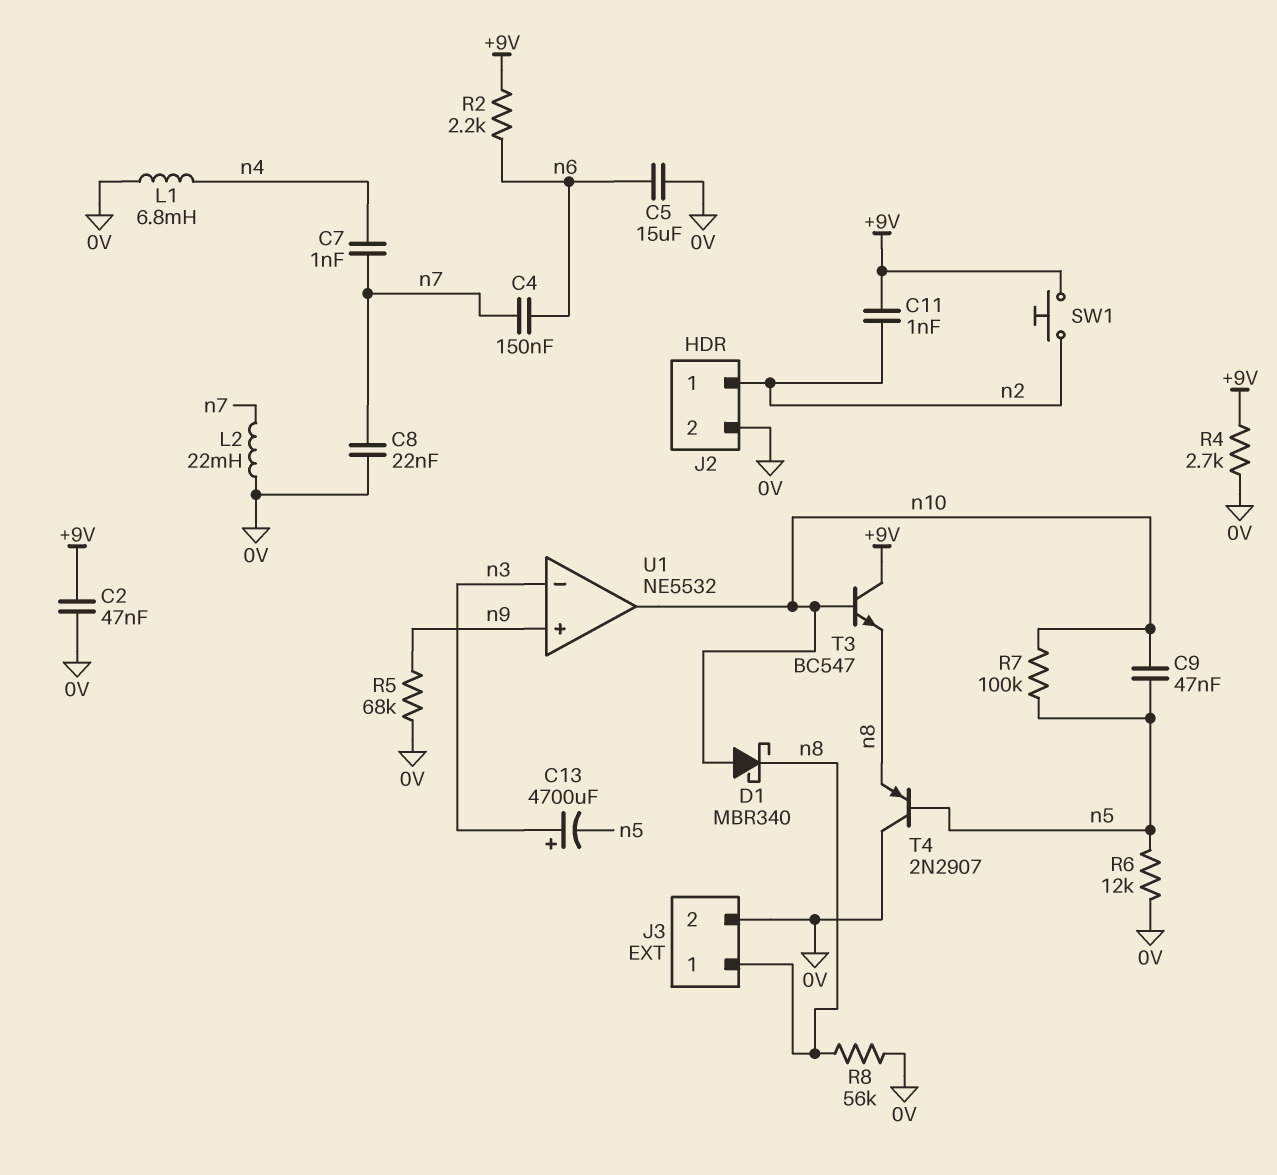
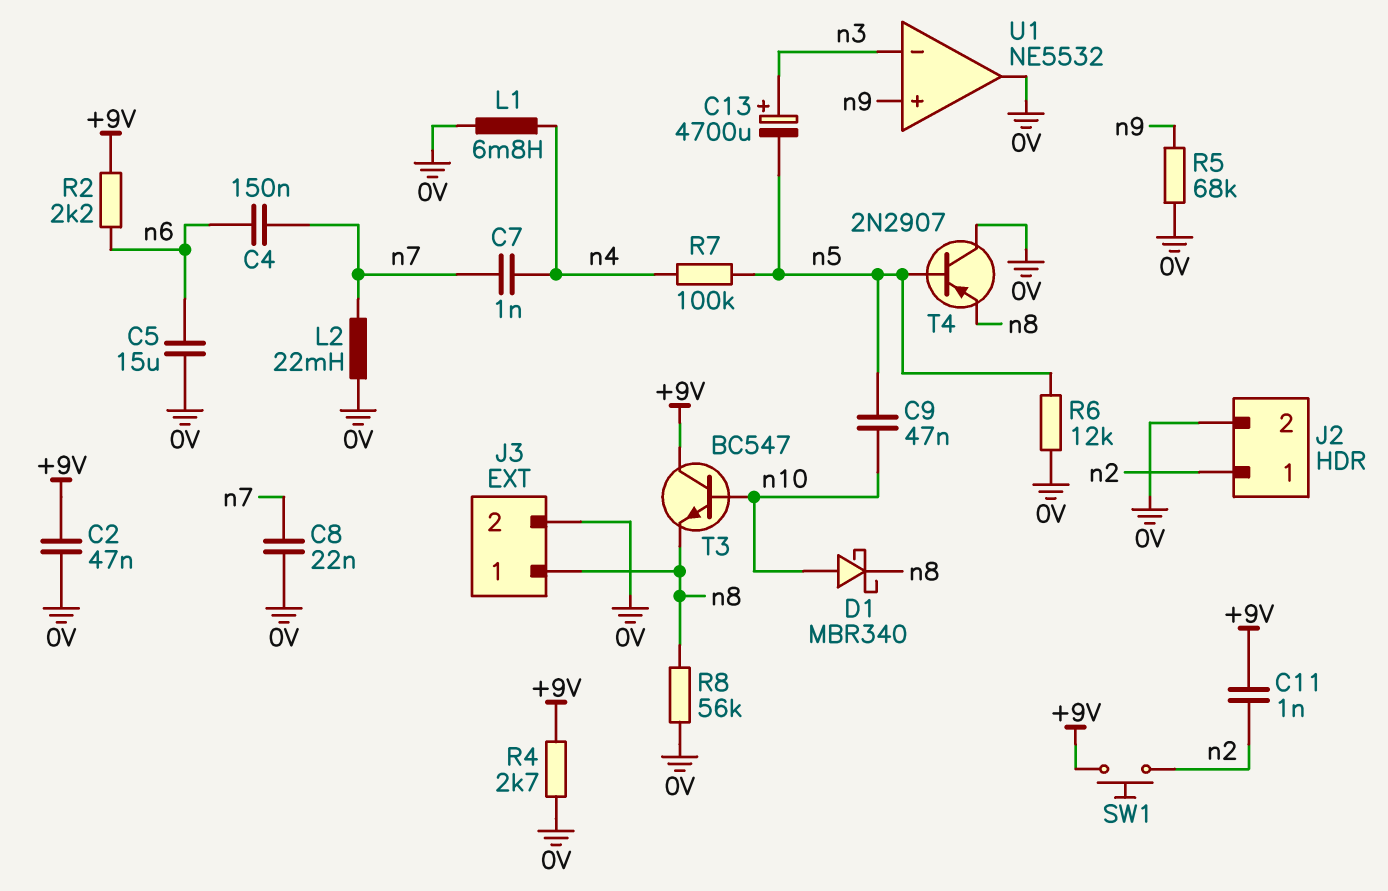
R7: 100k (n5, n10) -> 100k (n4, n5)
U1 pin out: n10 -> 0V

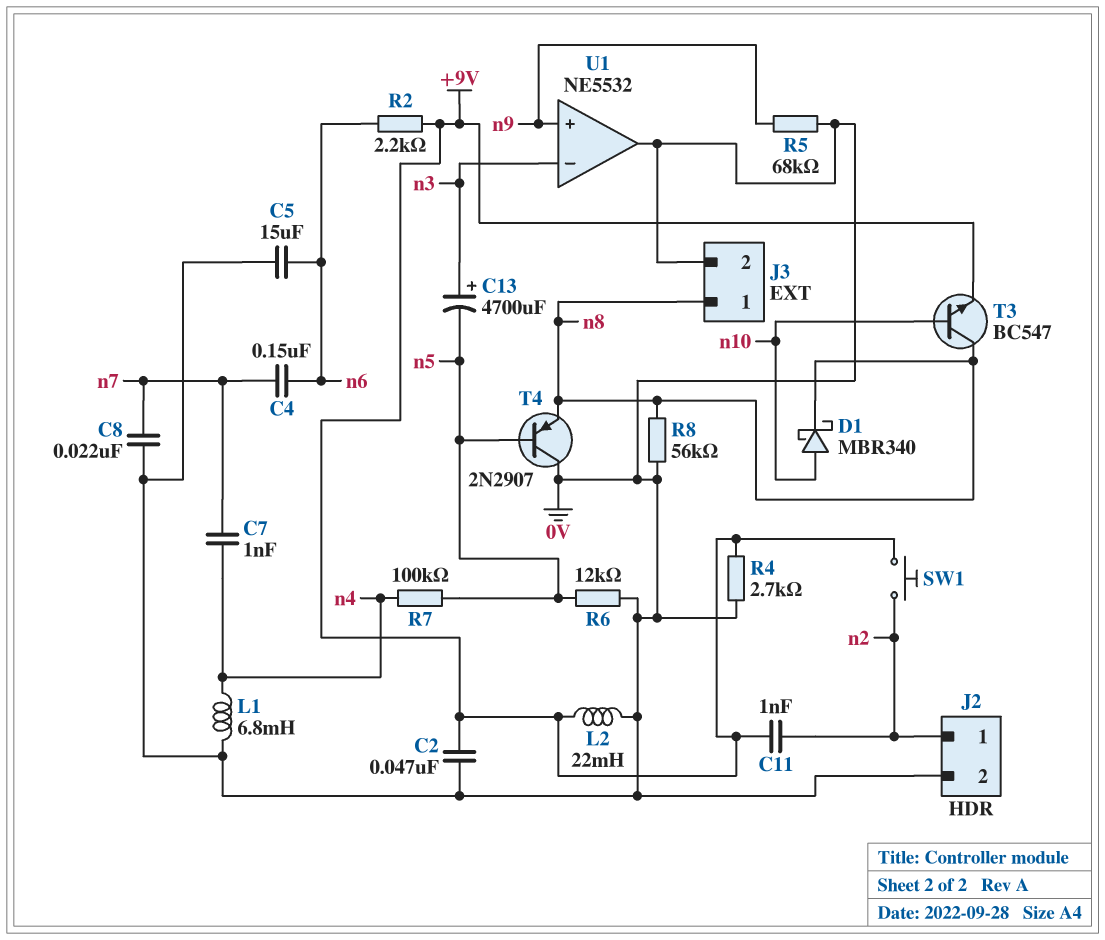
C9: 47nF (n5, n10) -> none
L2: 22mH (0V, n7) -> 22mH (+9V, 0V)
T3: NPN BC547 (B n10, C +9V, E n8) -> NPN BC547 (B n10, C n8, E +9V)

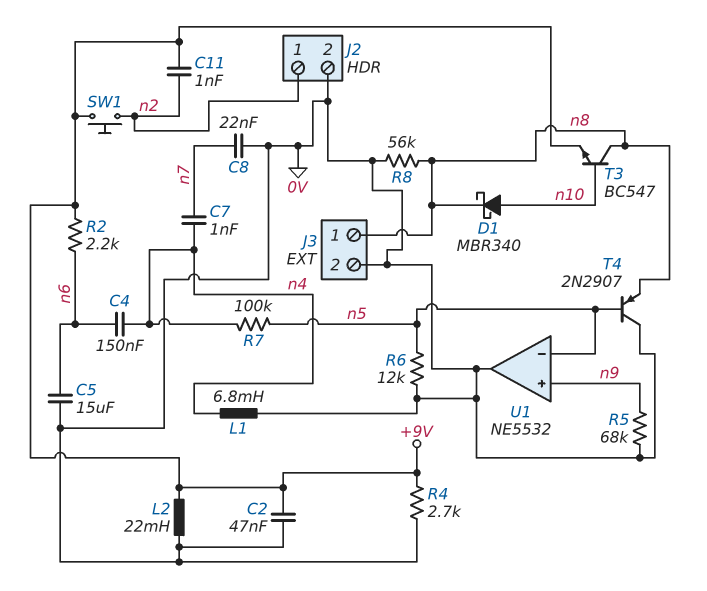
C4: 150nF (n6, n7) -> 150nF (n4, n6)
C13: 4700uF (plus n3, minus n5) -> none
U1 pin in-: n3 -> n5

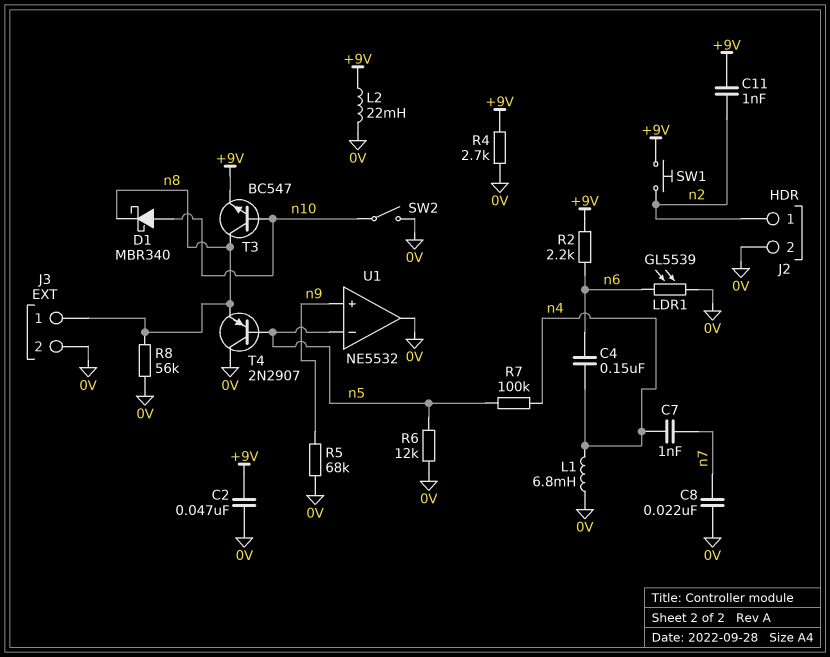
C5: 15uF (0V, n6) -> none
LDR1: none -> GL5539 (0V, n6)
SW2: none -> switch (0V, n10)

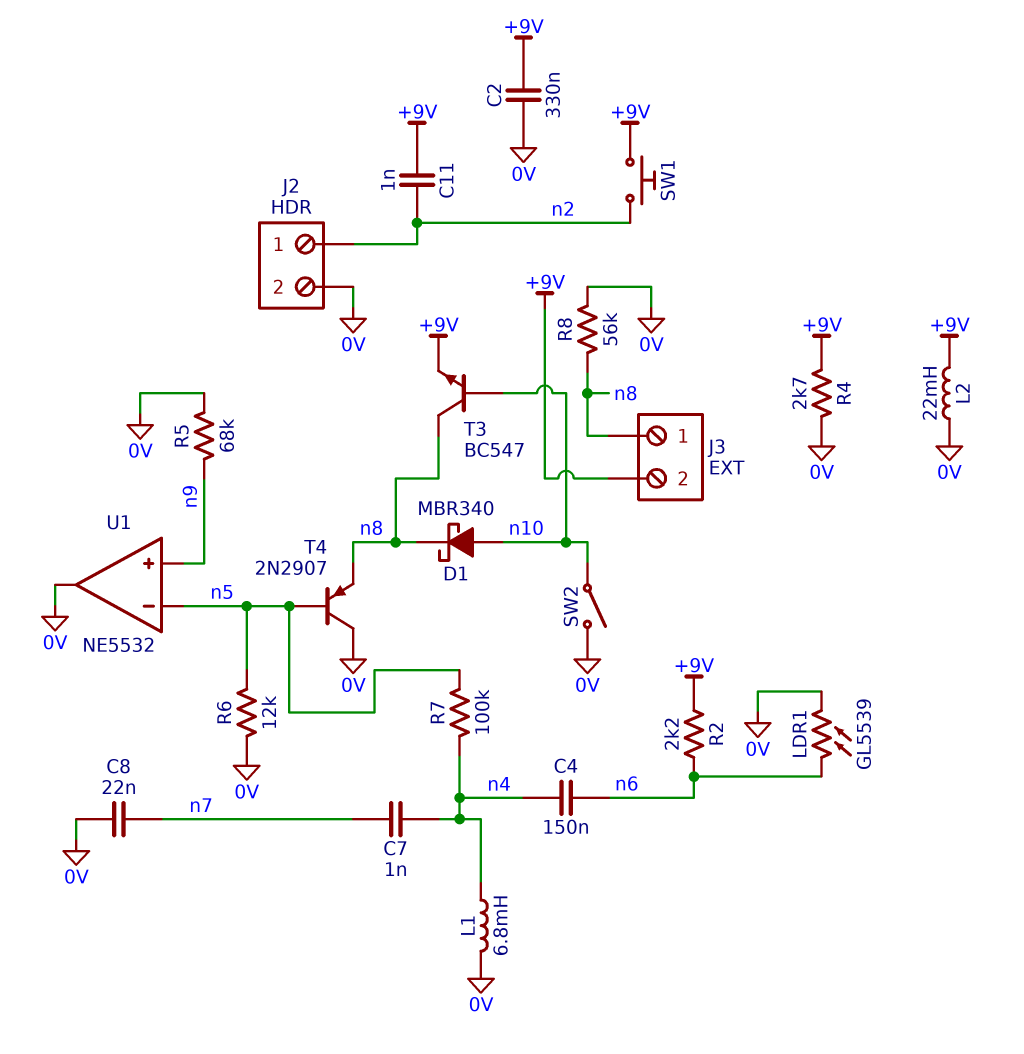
C2: 47nF (+9V, 0V) -> 330nF (+9V, 0V)
J3 pin 2: 0V -> +9V

